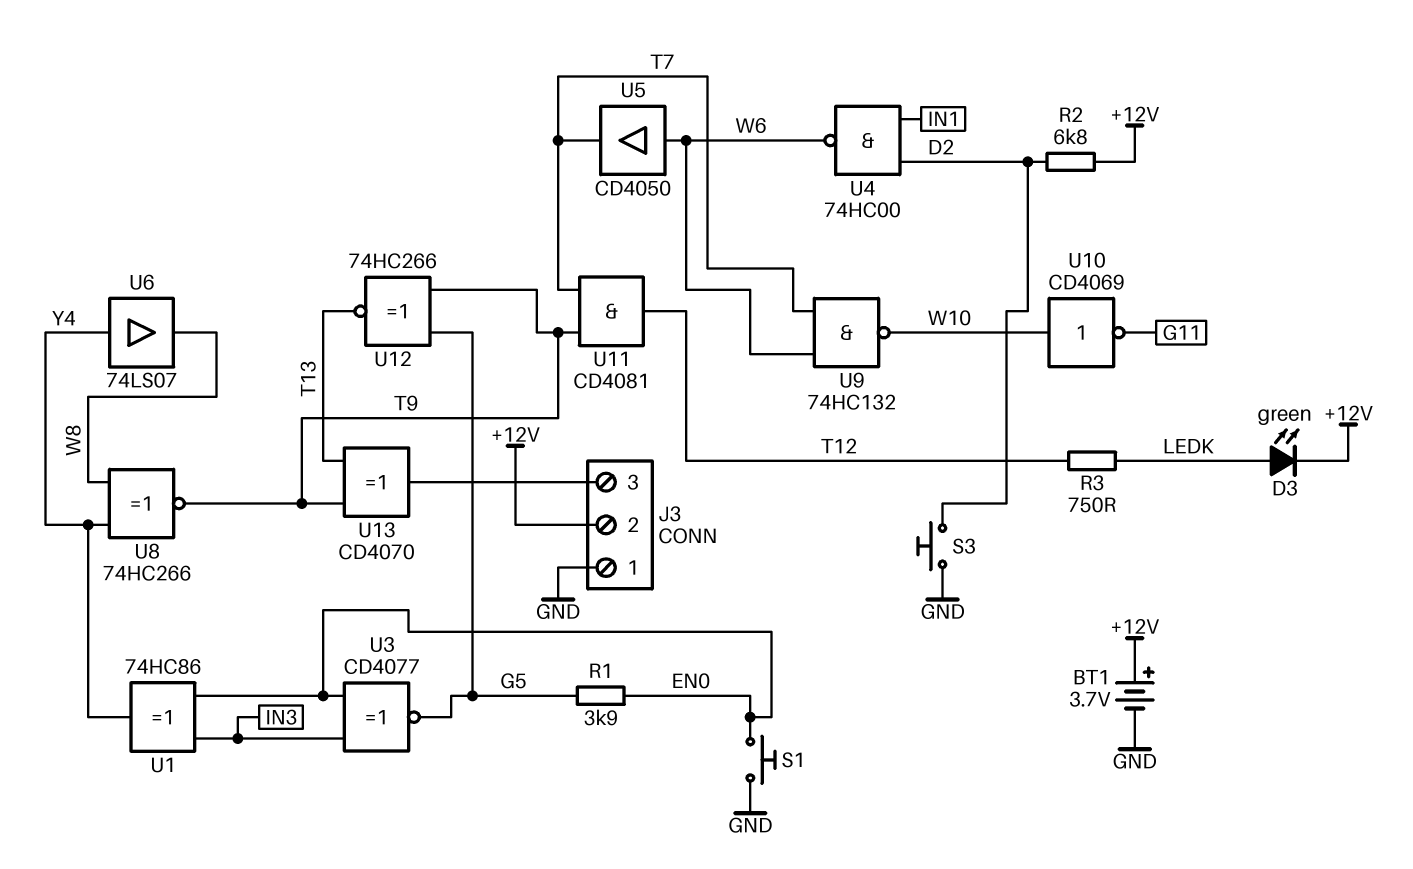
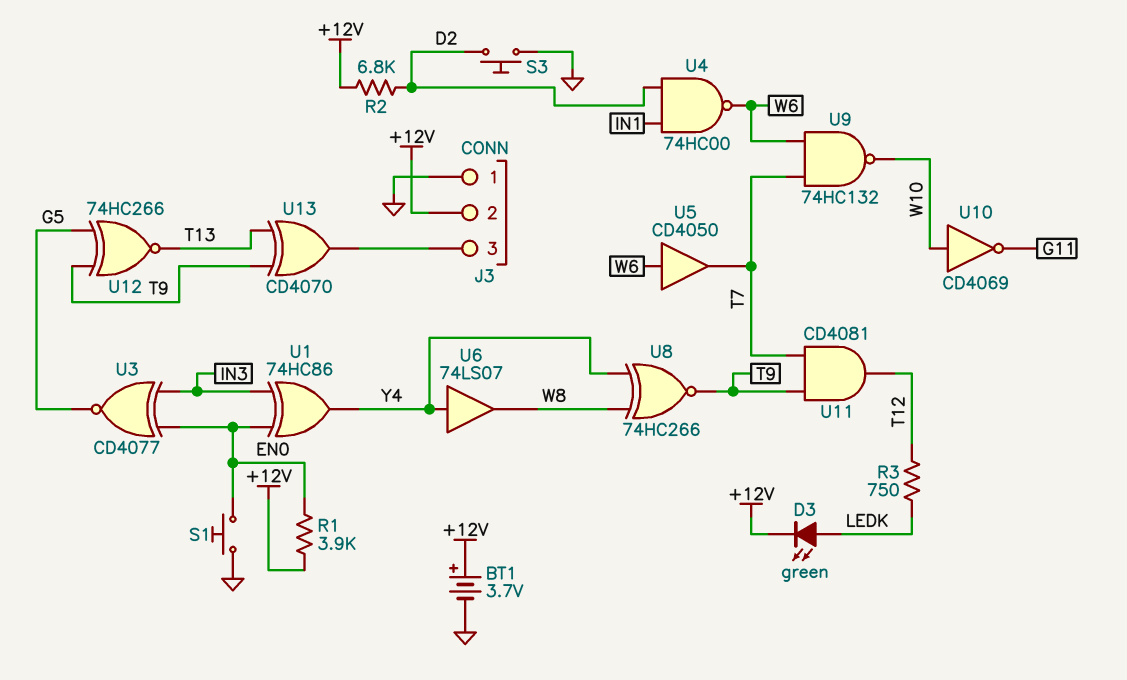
R1: 3.9k (EN0, G5) -> 3.9k (+12V, EN0)

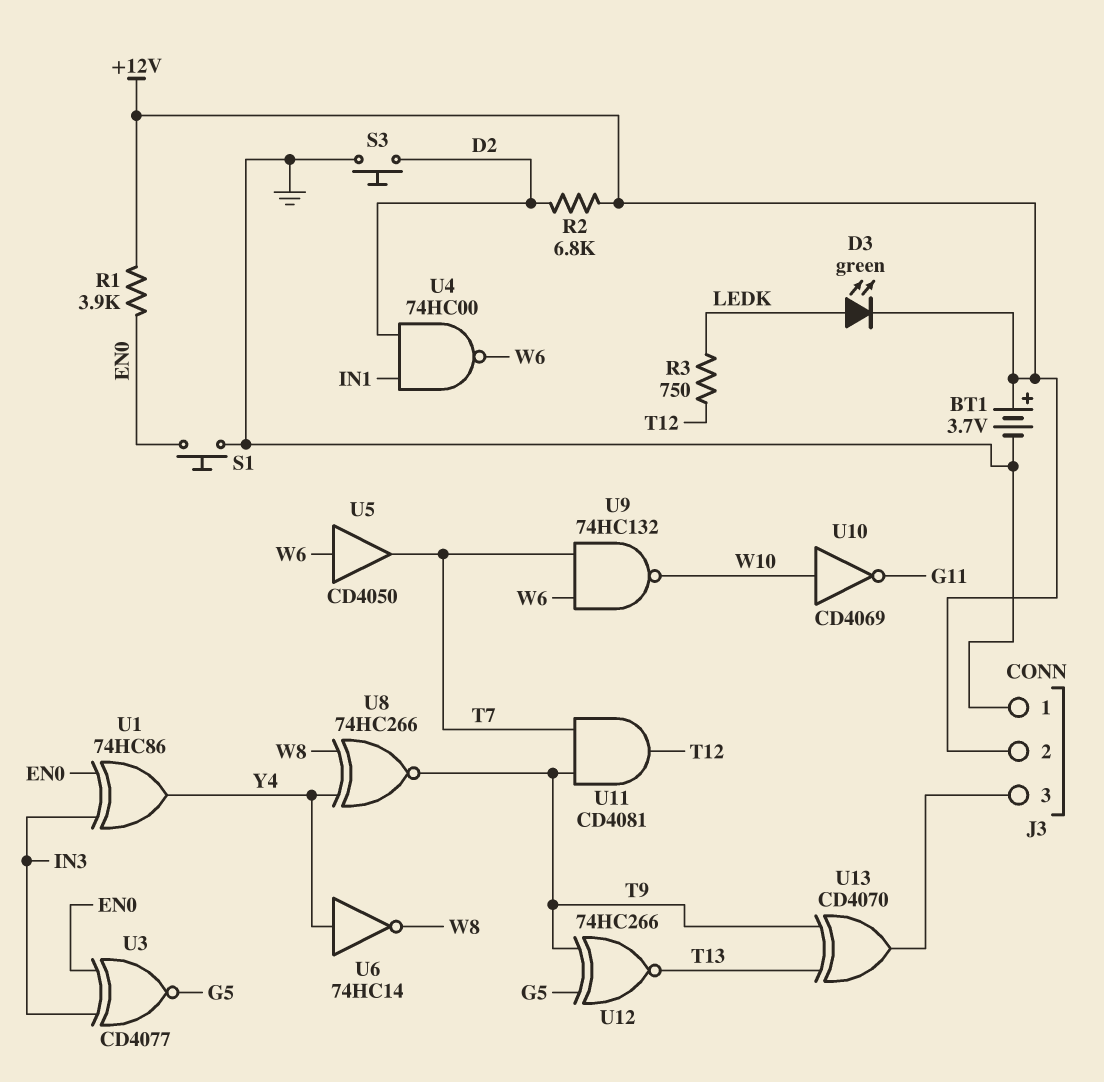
U6: buffer 74LS07 (in Y4, out W8) -> NOT 74HC14 (in Y4, out W8)

